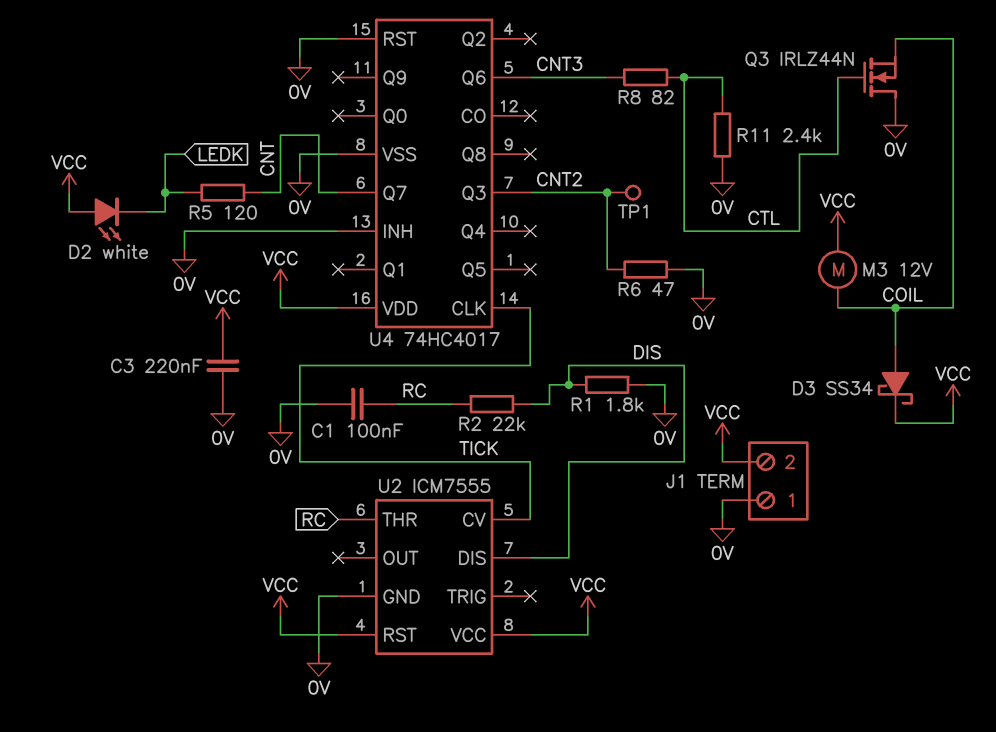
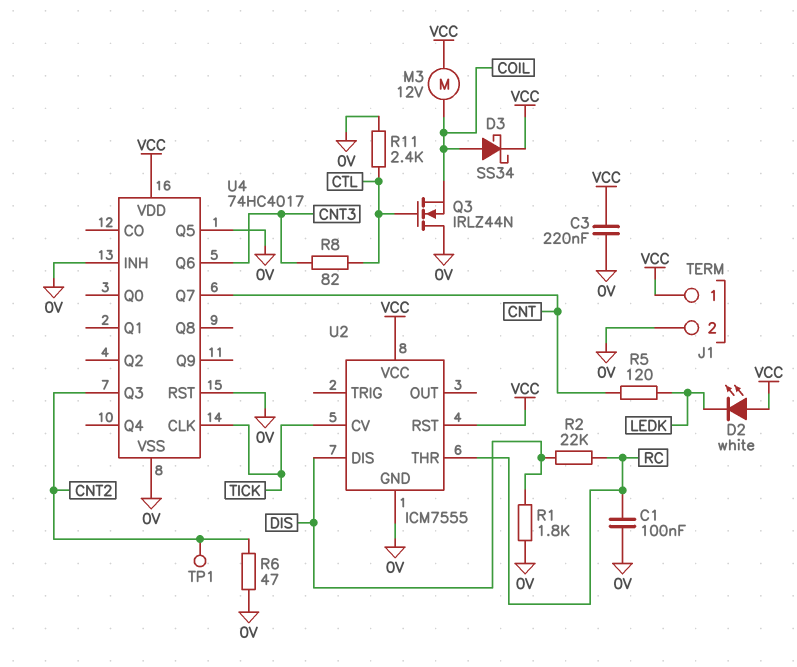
J1 pin 1: 0V -> VCC
J1 pin 2: VCC -> 0V
U4 pin Q5: none -> 0V

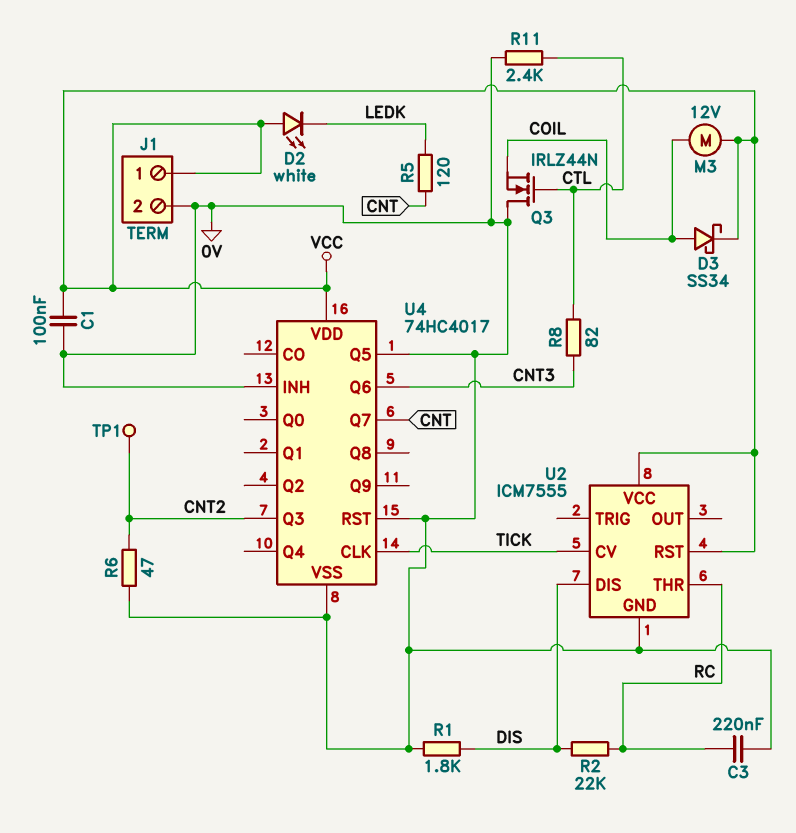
C1: 100nF (0V, RC) -> 100nF (0V, VCC)
C3: 220nF (0V, VCC) -> 220nF (0V, RC)

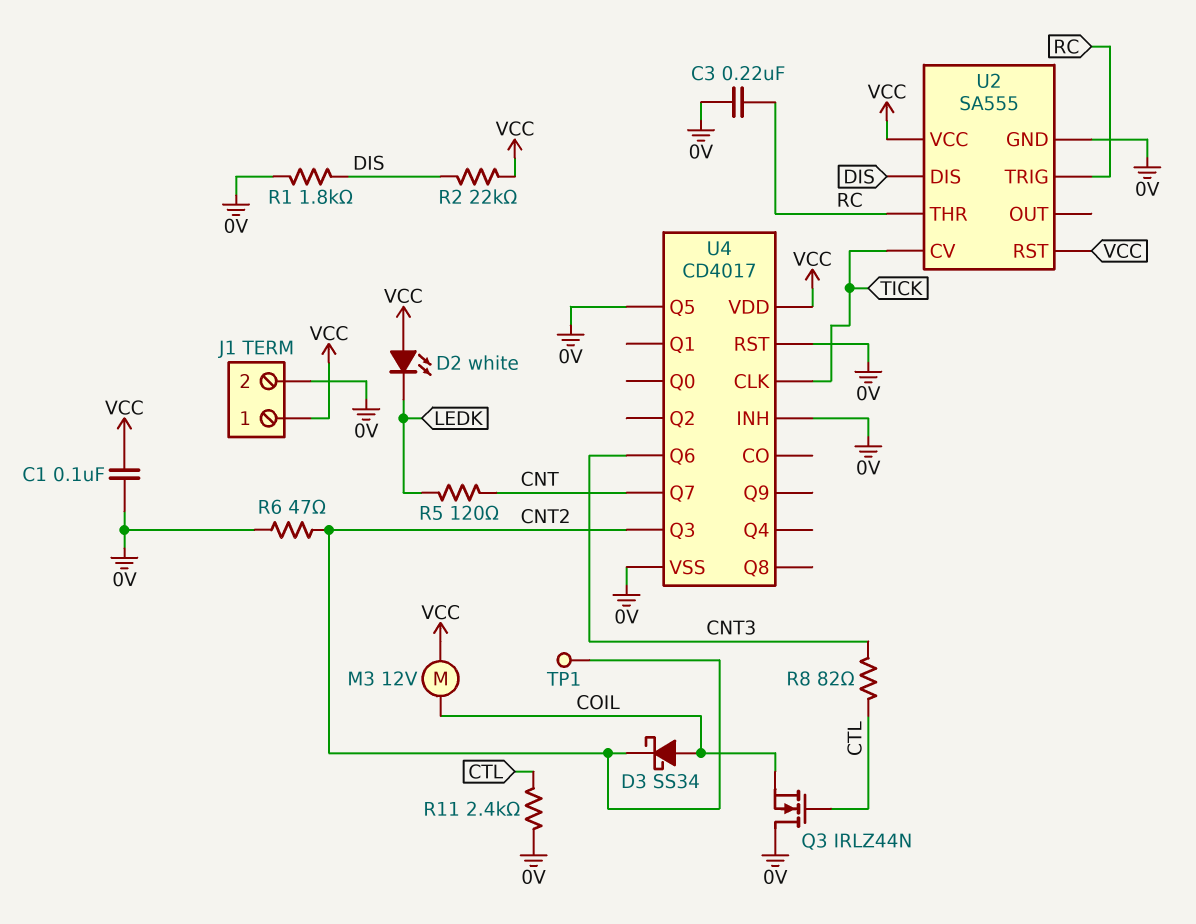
D3: schottky SS34 (A COIL, K VCC) -> schottky SS34 (A COIL, K CNT2)
R2: 22k (DIS, RC) -> 22k (DIS, VCC)
U2: ICM7555 -> SA555
U2 pin TRIG: none -> RC
U4: 74HC4017 -> CD4017

